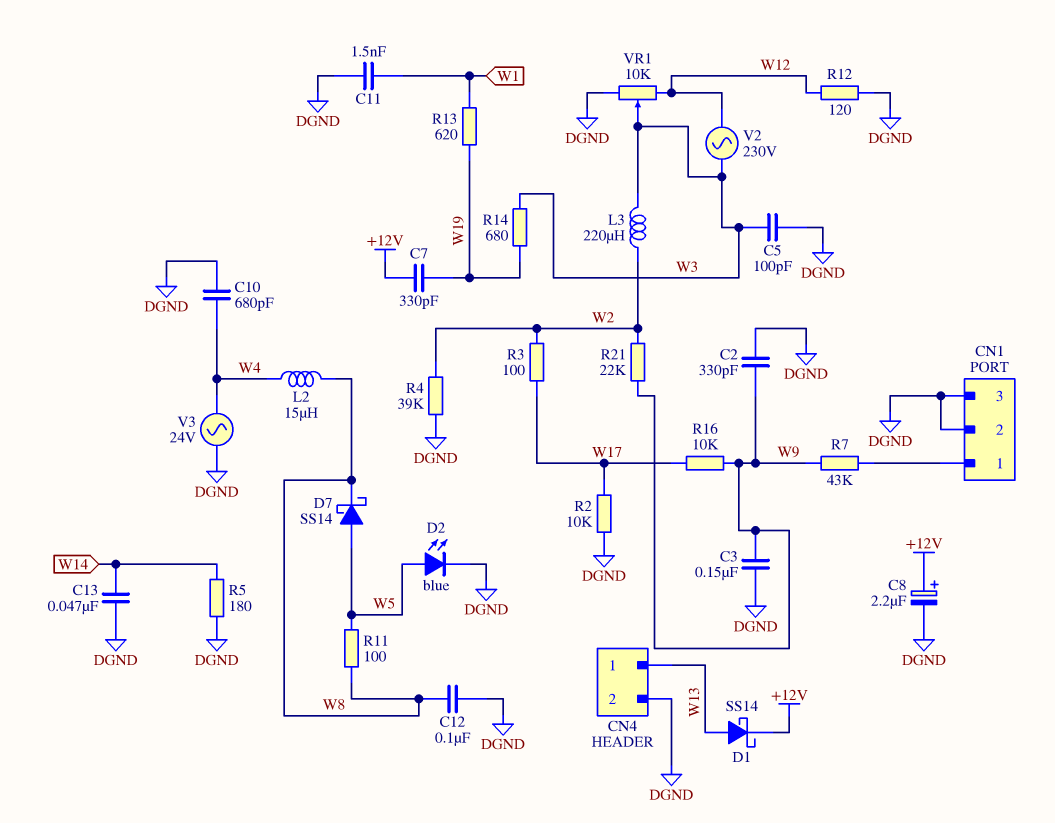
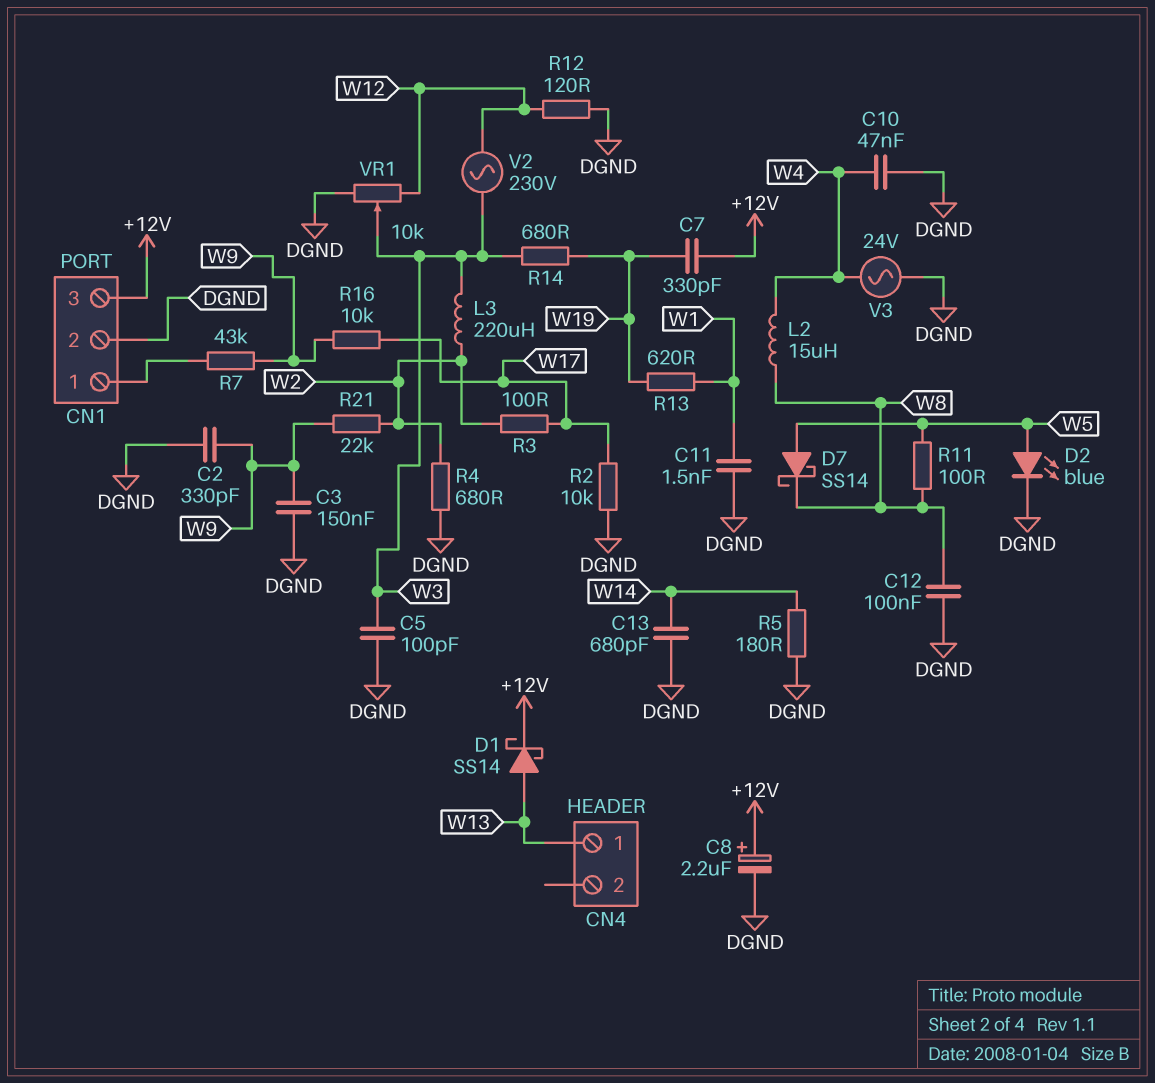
C10: 680pF (DGND, W4) -> 47nF (DGND, W4)
C13: 47nF (DGND, W14) -> 680pF (DGND, W14)
CN1 pin 3: DGND -> +12V
CN4 pin 2: DGND -> none
R4: 39k (DGND, W2) -> 680 (DGND, W2)

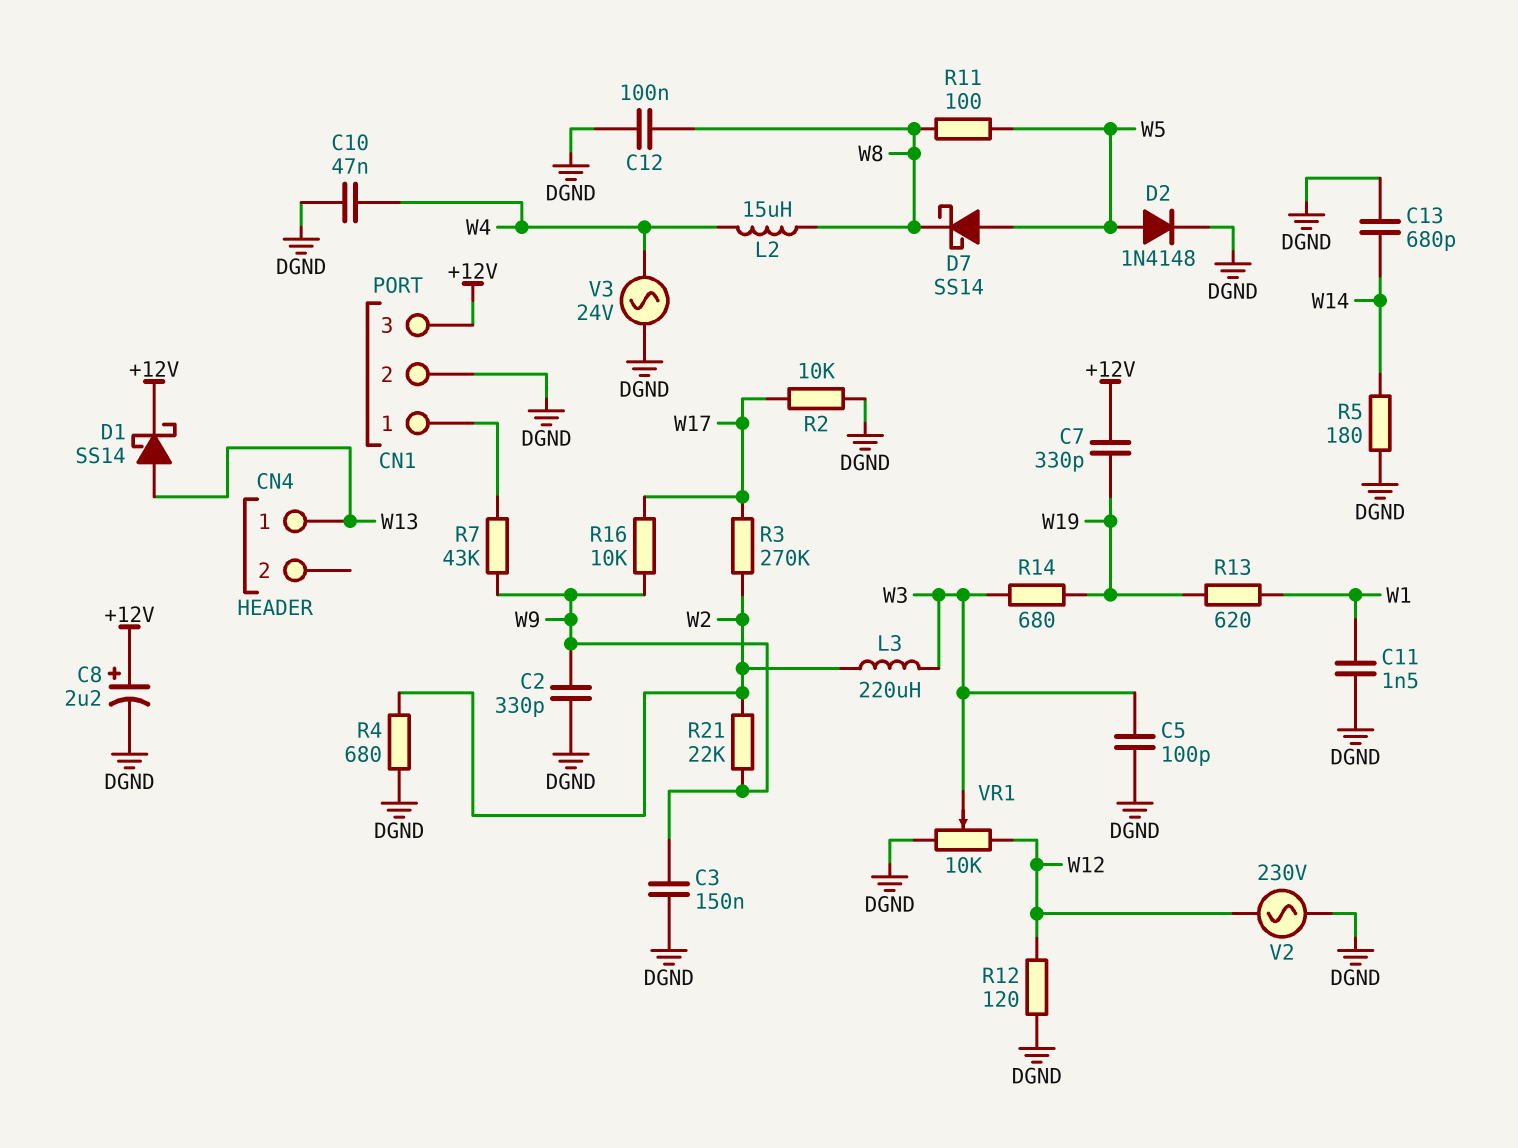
D2: LED blue (A W5, K DGND) -> diode 1N4148 (A W5, K DGND)
R3: 100 (W2, W17) -> 270k (W2, W17)
V2: AC 230V (W3, W12) -> AC 230V (DGND, W12)

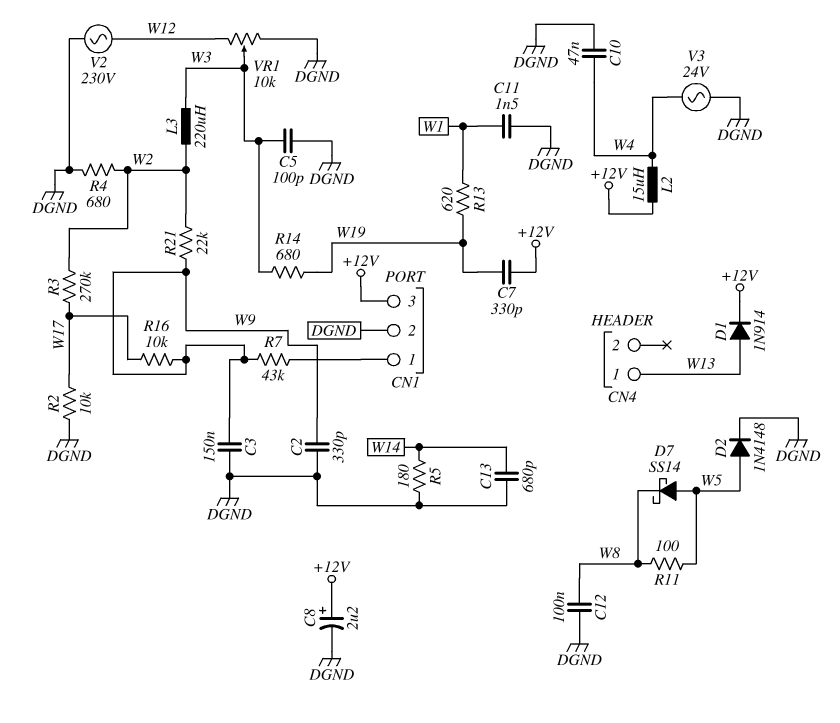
D1: schottky SS14 (A W13, K +12V) -> diode 1N914 (A W13, K +12V)
L2: 15uH (W4, W8) -> 15uH (+12V, W4)
R12: 120 (DGND, W12) -> none

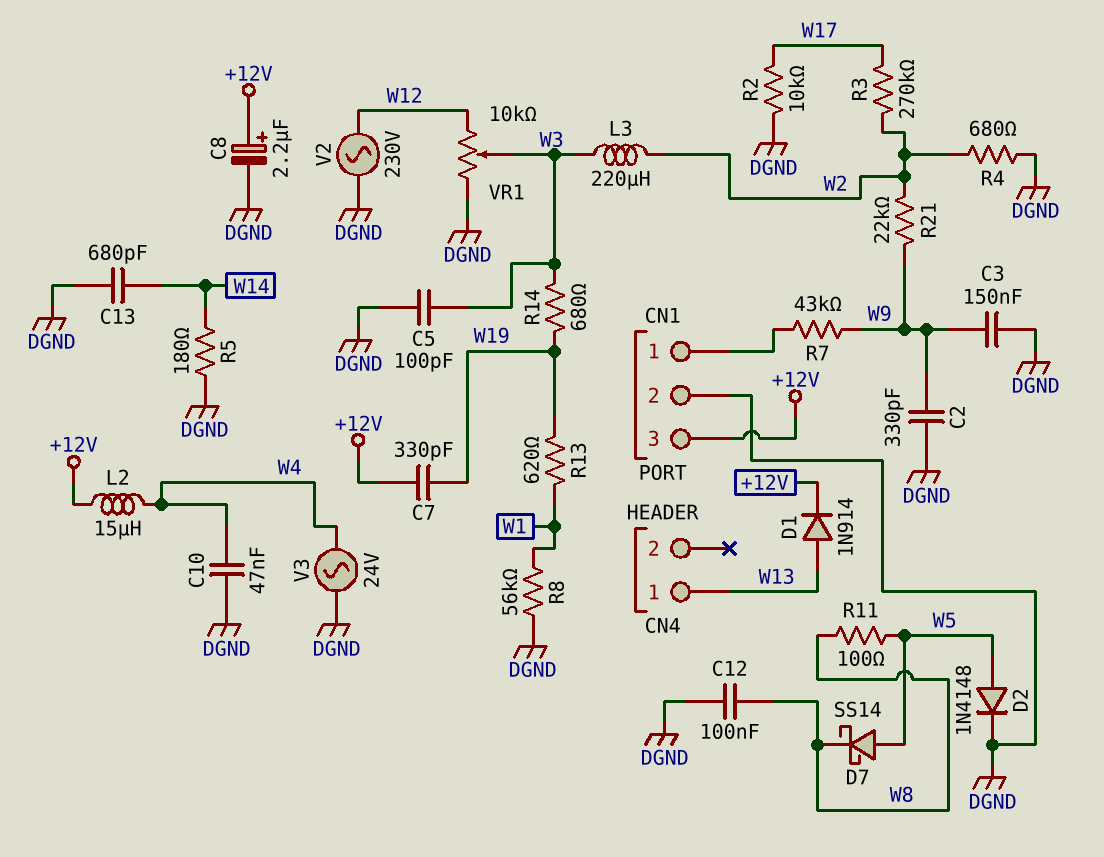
C11: 1.5nF (DGND, W1) -> none
R8: none -> 56k (DGND, W1)
R16: 10k (W9, W17) -> none

